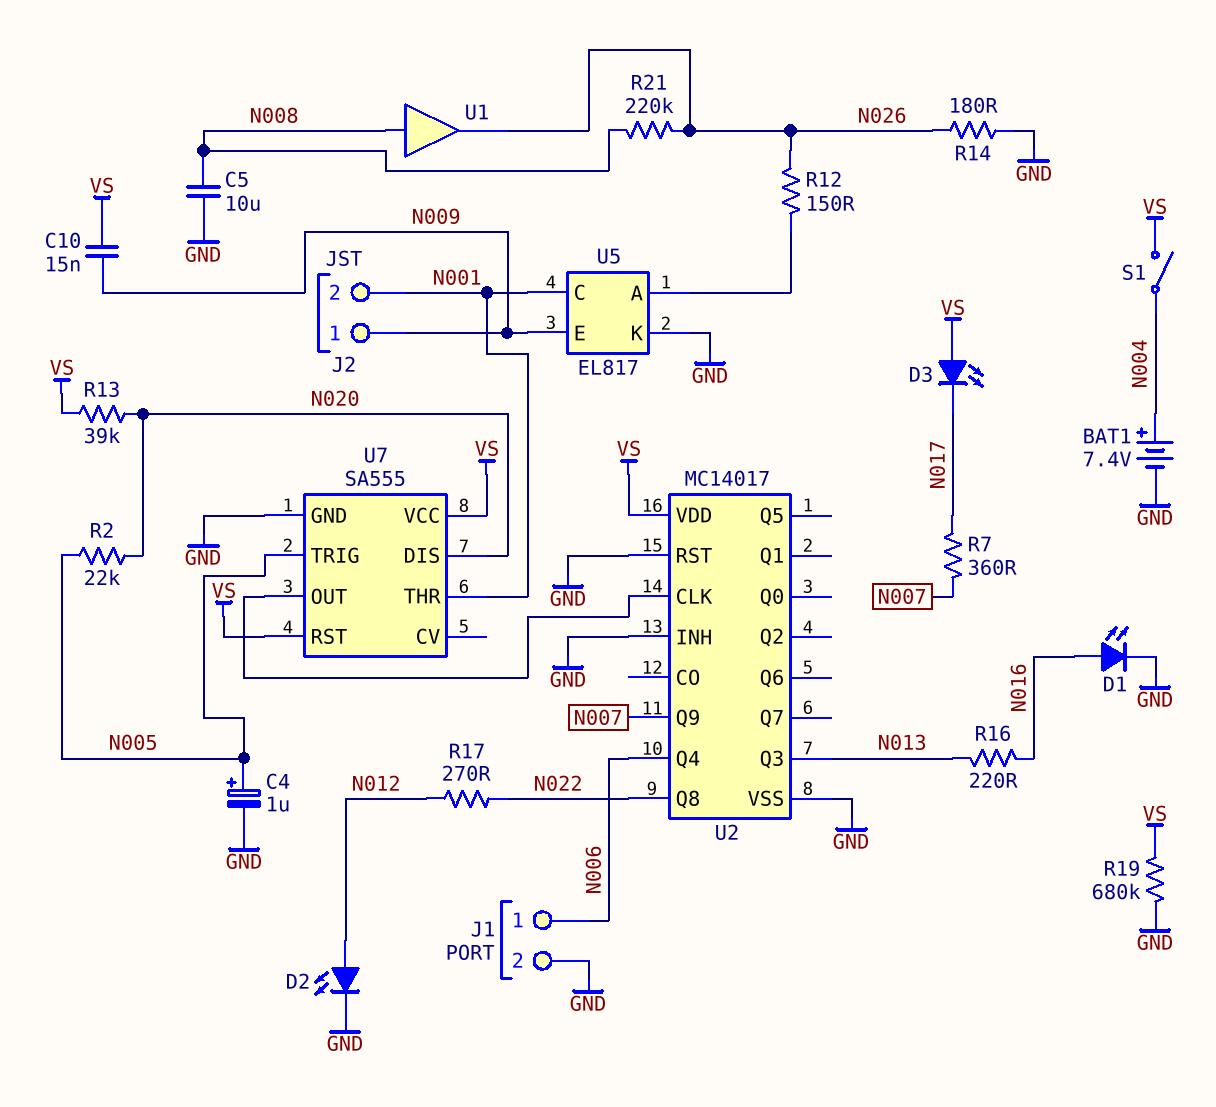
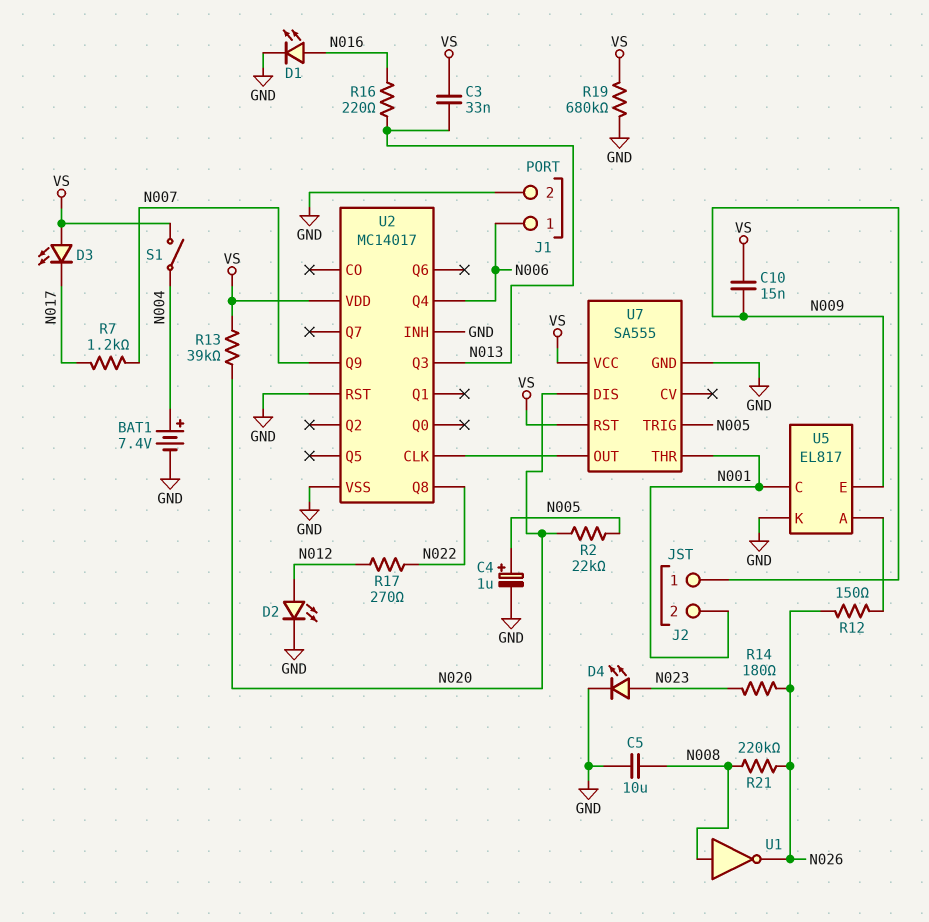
C3: none -> 33nF (N013, VS)
D4: none -> LED (A N023, K GND)
R7: 360 (N007, N017) -> 1.2k (N007, N017)
R14: 180 (GND, N026) -> 180 (N023, N026)
U1: buffer (in N008, out N026) -> NOT (in N008, out N026)

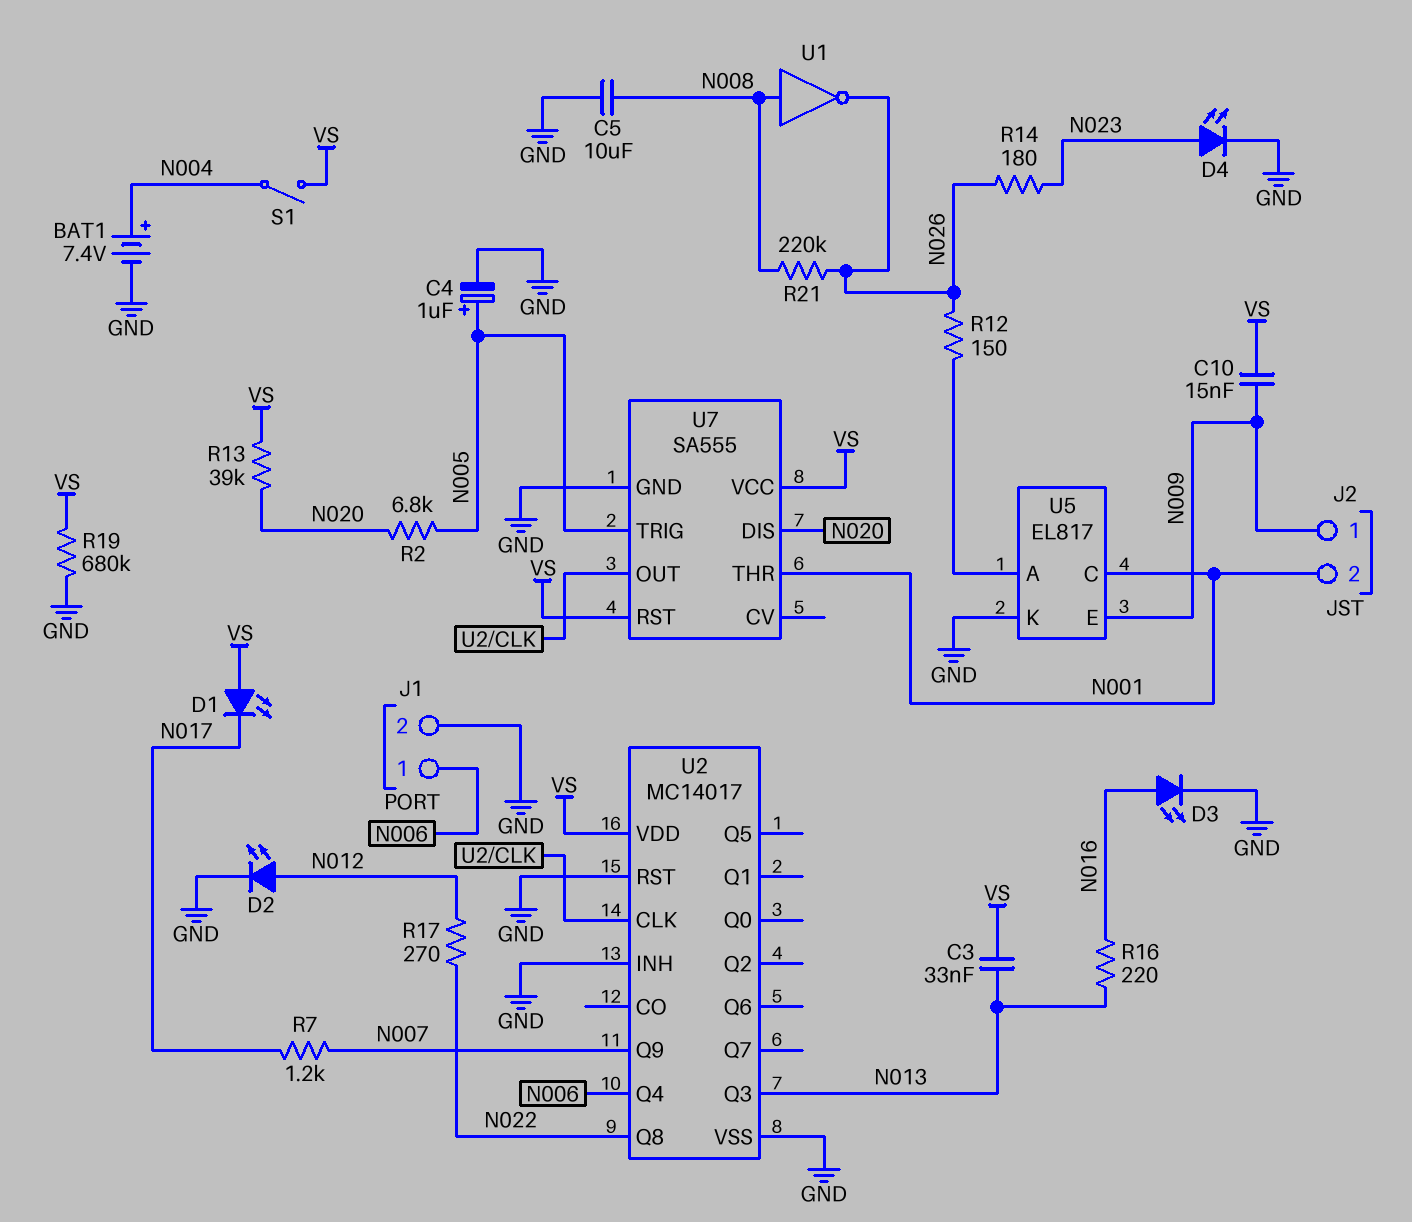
D1: LED (A N016, K GND) -> LED (A VS, K N017)
D3: LED (A VS, K N017) -> LED (A N016, K GND)
R2: 22k (N005, N020) -> 6.8k (N005, N020)

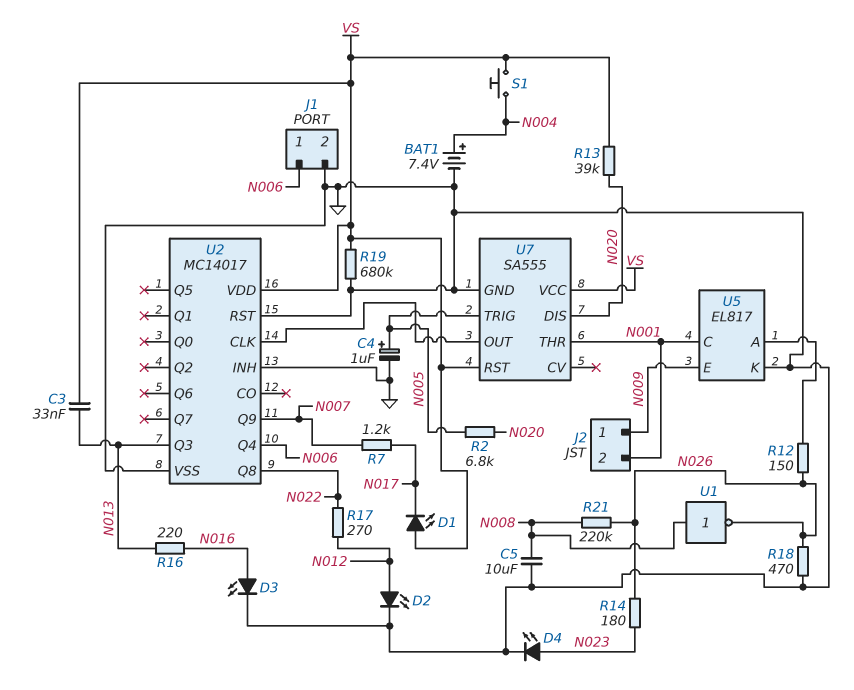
C10: 15nF (N009, VS) -> none
R18: none -> 470 (GND, N026)
S1: switch (N004, VS) -> button (N004, VS)

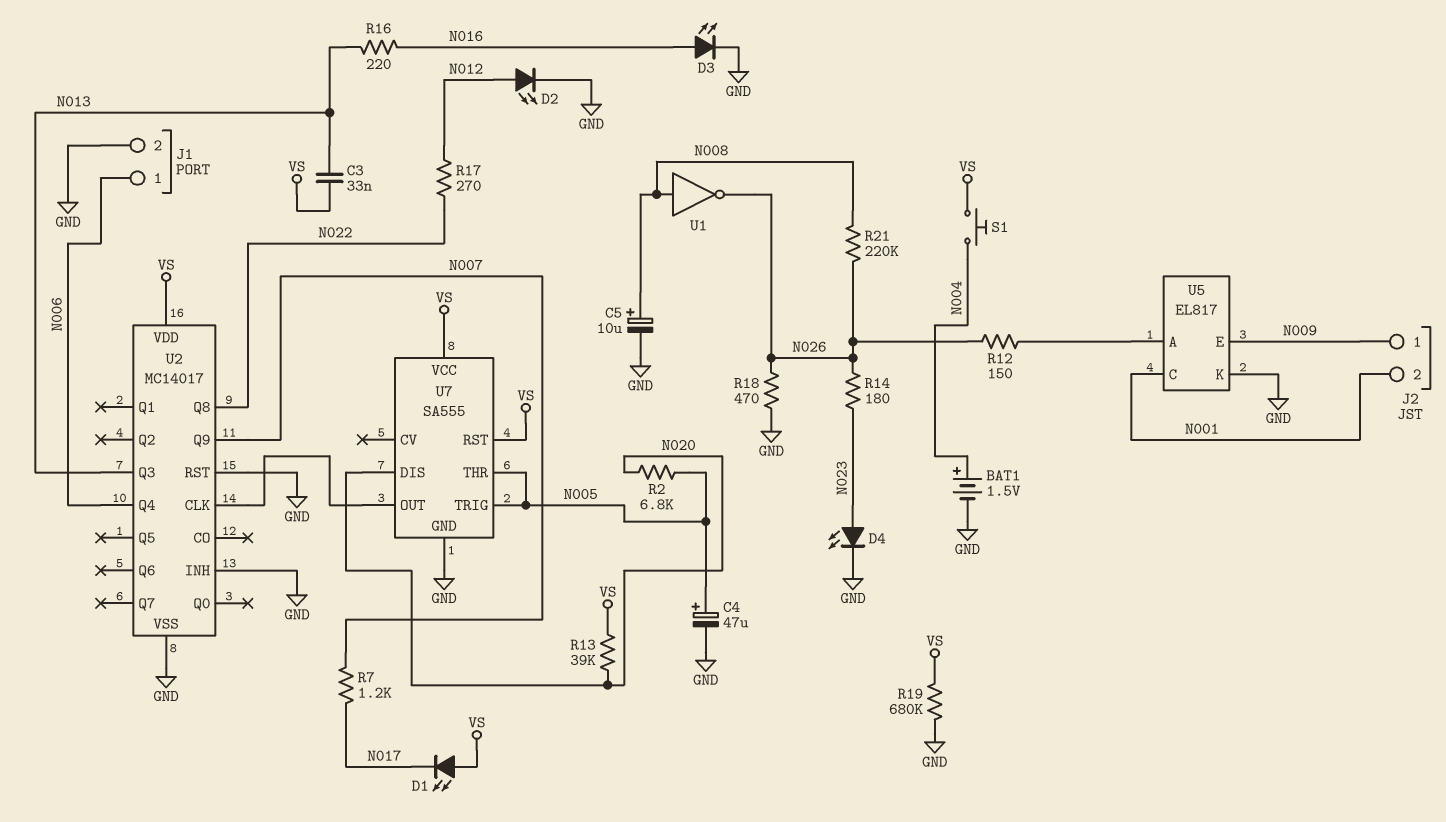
BAT1: 7.4V (plus N004, minus GND) -> 1.5V (plus N004, minus GND)
C4: 1uF (plus N005, minus GND) -> 47uF (plus N005, minus GND)
C5: 10uF (GND, N008) -> 10uF (plus N008, minus GND)
U7 pin THR: N001 -> N005

